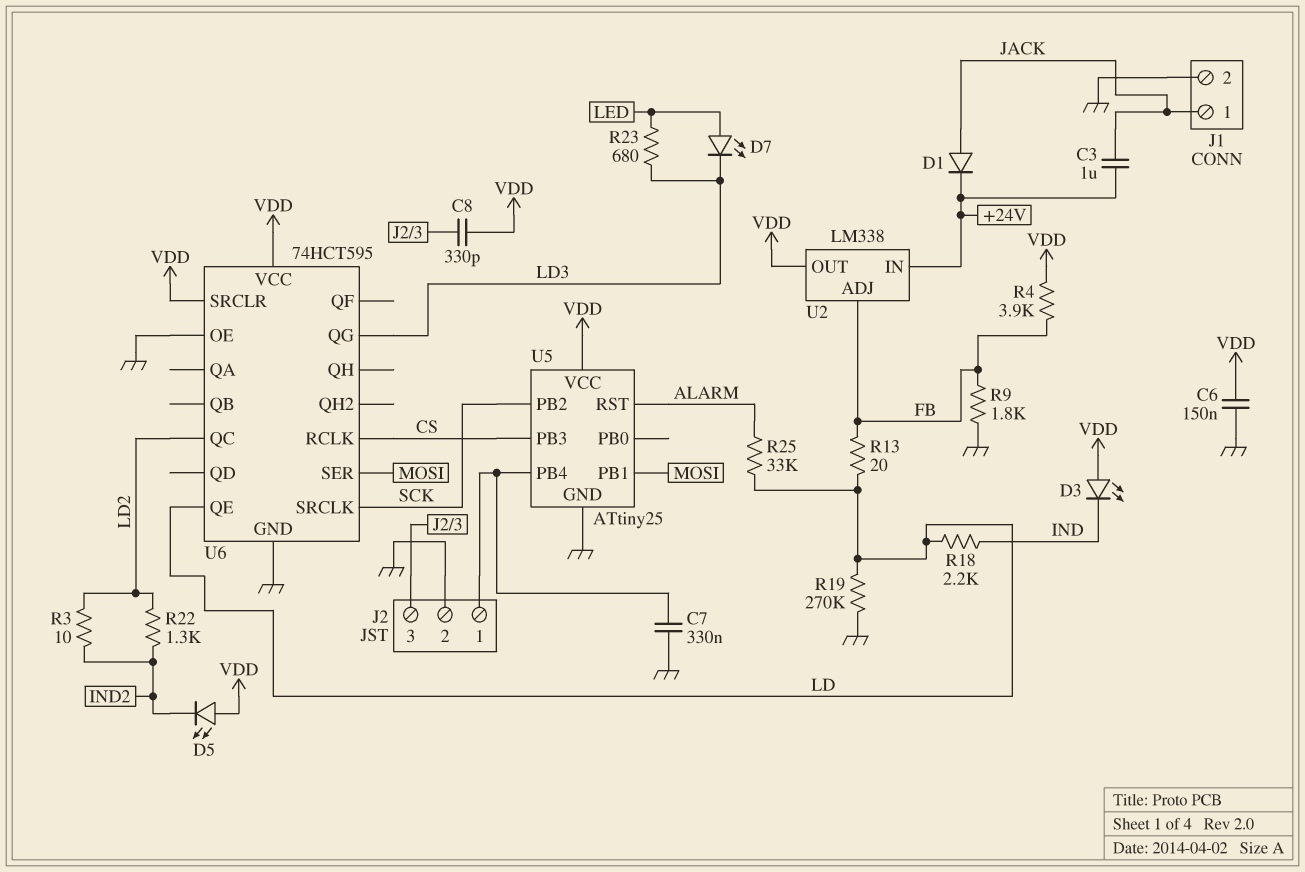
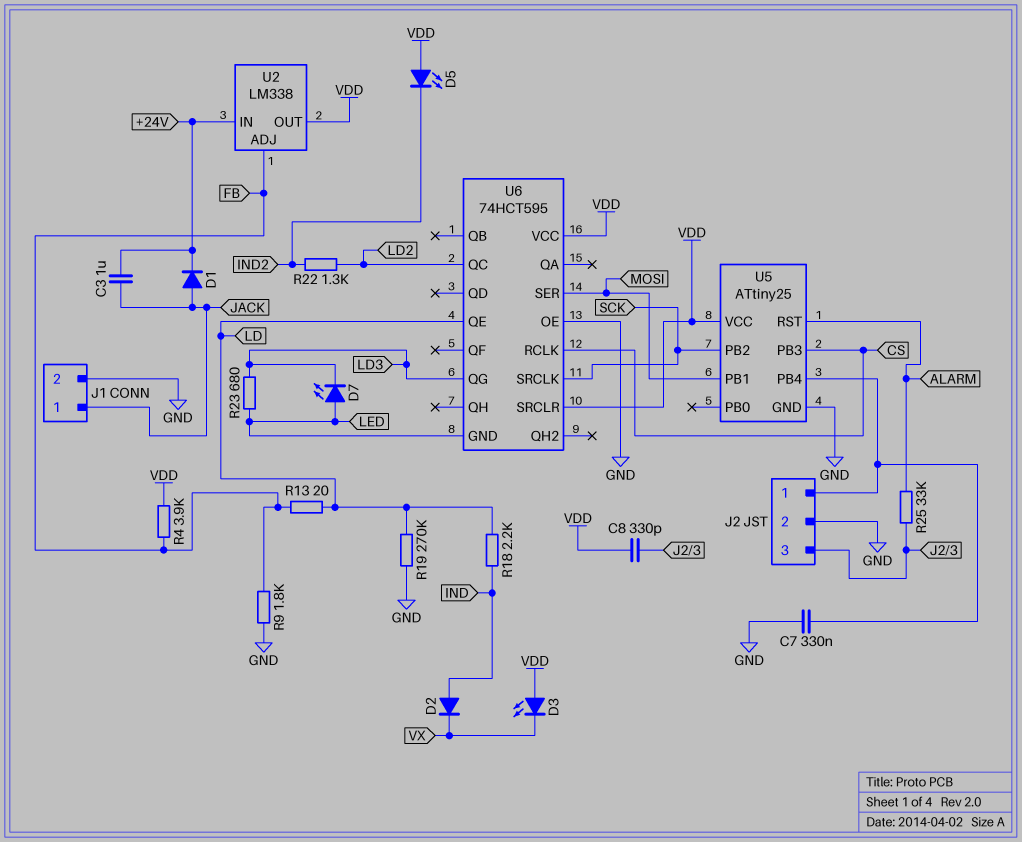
C6: 150nF (GND, VDD) -> none
D2: none -> diode (A IND, K VX)
D3: LED (A VDD, K IND) -> LED (A VDD, K VX)
R3: 10 (IND2, LD2) -> none
R25: 33k (ALARM, LD) -> 33k (ALARM, J2/3)
U6 pin GND: GND -> LED

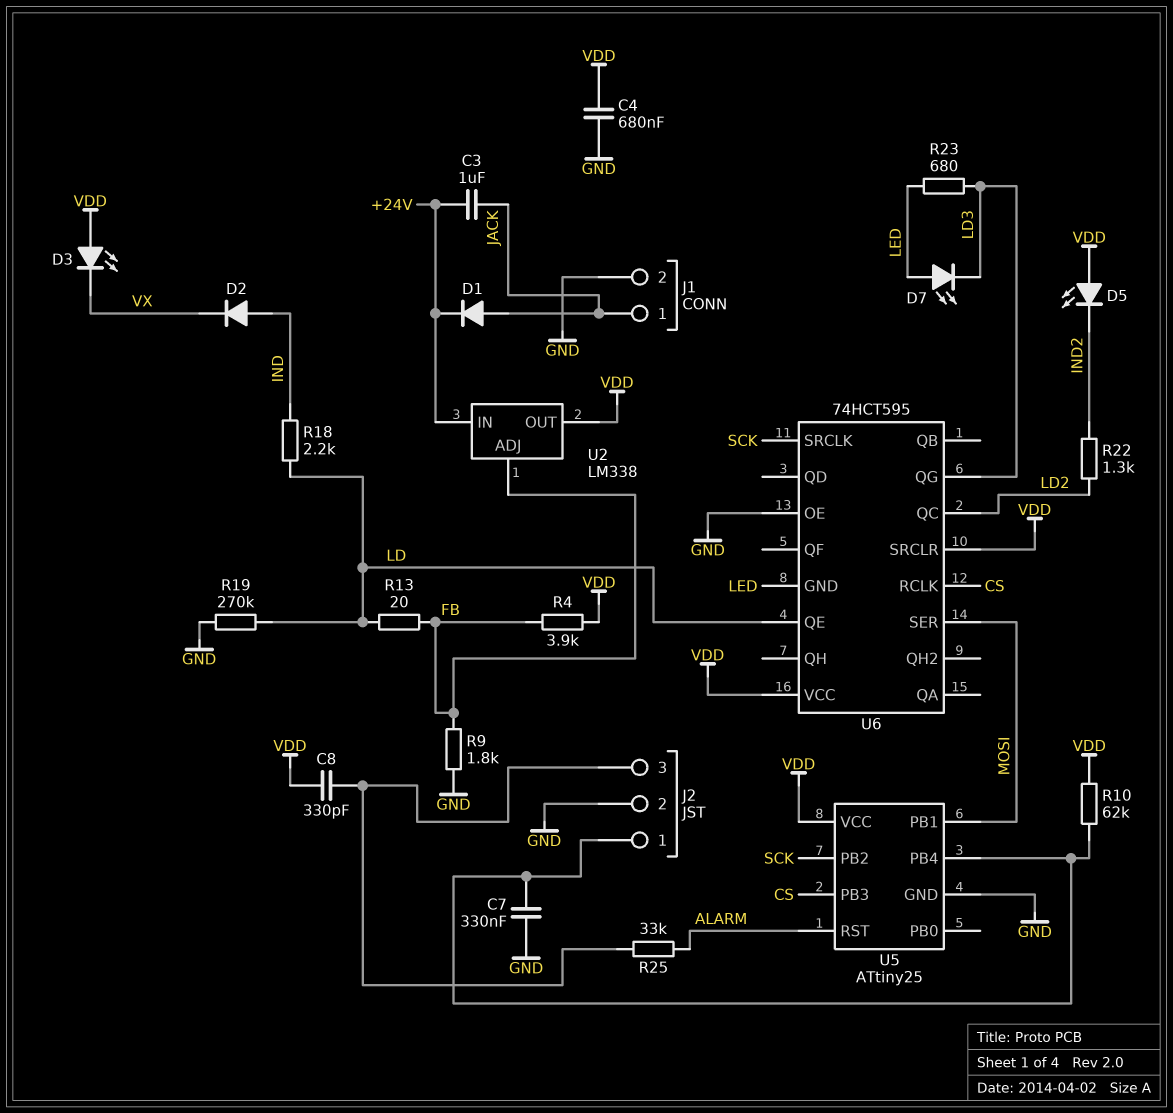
C4: none -> 680nF (GND, VDD)
R10: none -> 62k (J2/1, VDD)

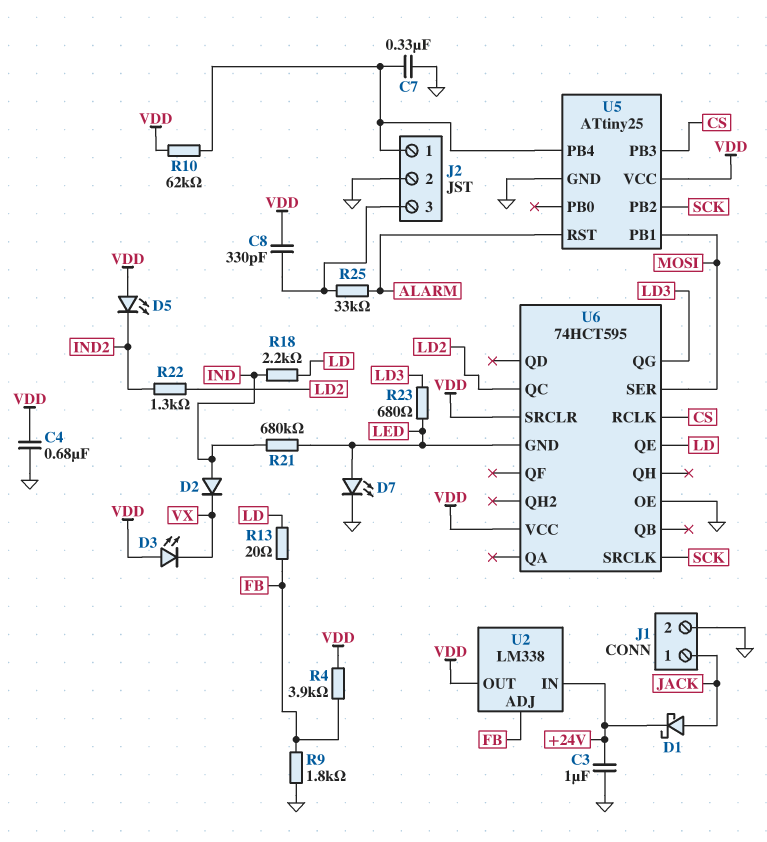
C3: 1uF (+24V, JACK) -> 1uF (+24V, GND)
D1: diode (A JACK, K +24V) -> schottky (A JACK, K +24V)
D7: LED (A LED, K LD3) -> LED (A LED, K GND)
R19: 270k (GND, LD) -> none
R21: none -> 680k (IND, LED)

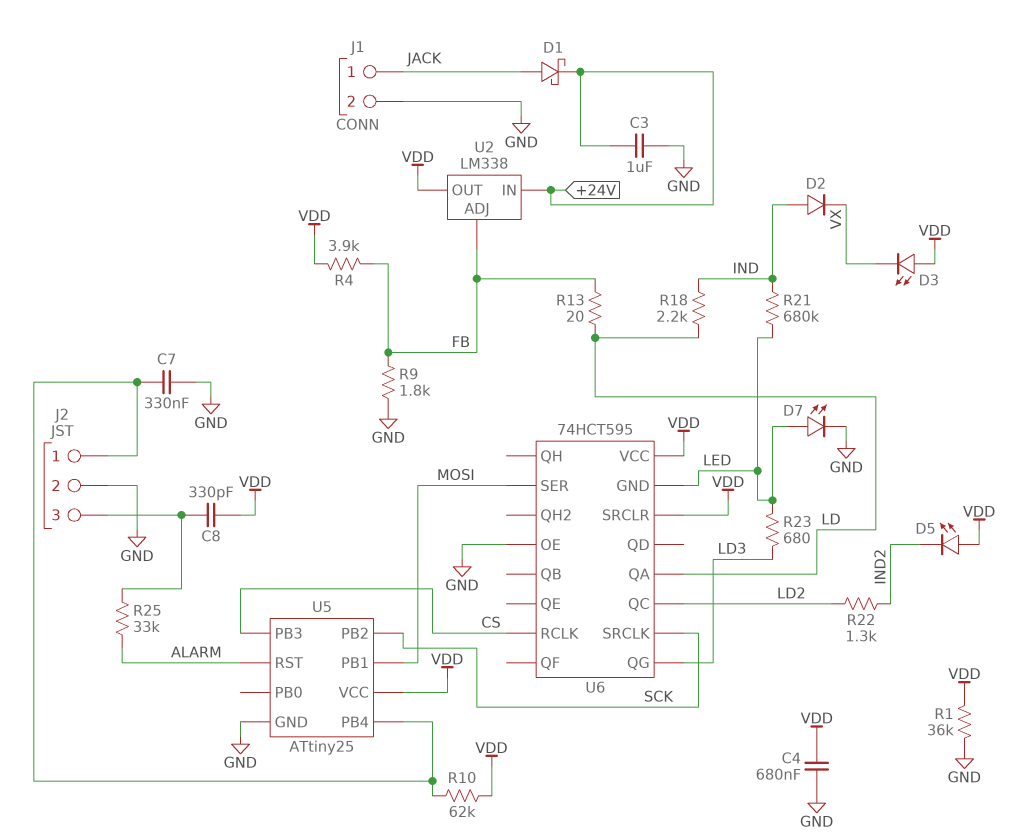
R1: none -> 36k (GND, VDD)
U6 pin QA: none -> LD
U6 pin QE: LD -> none

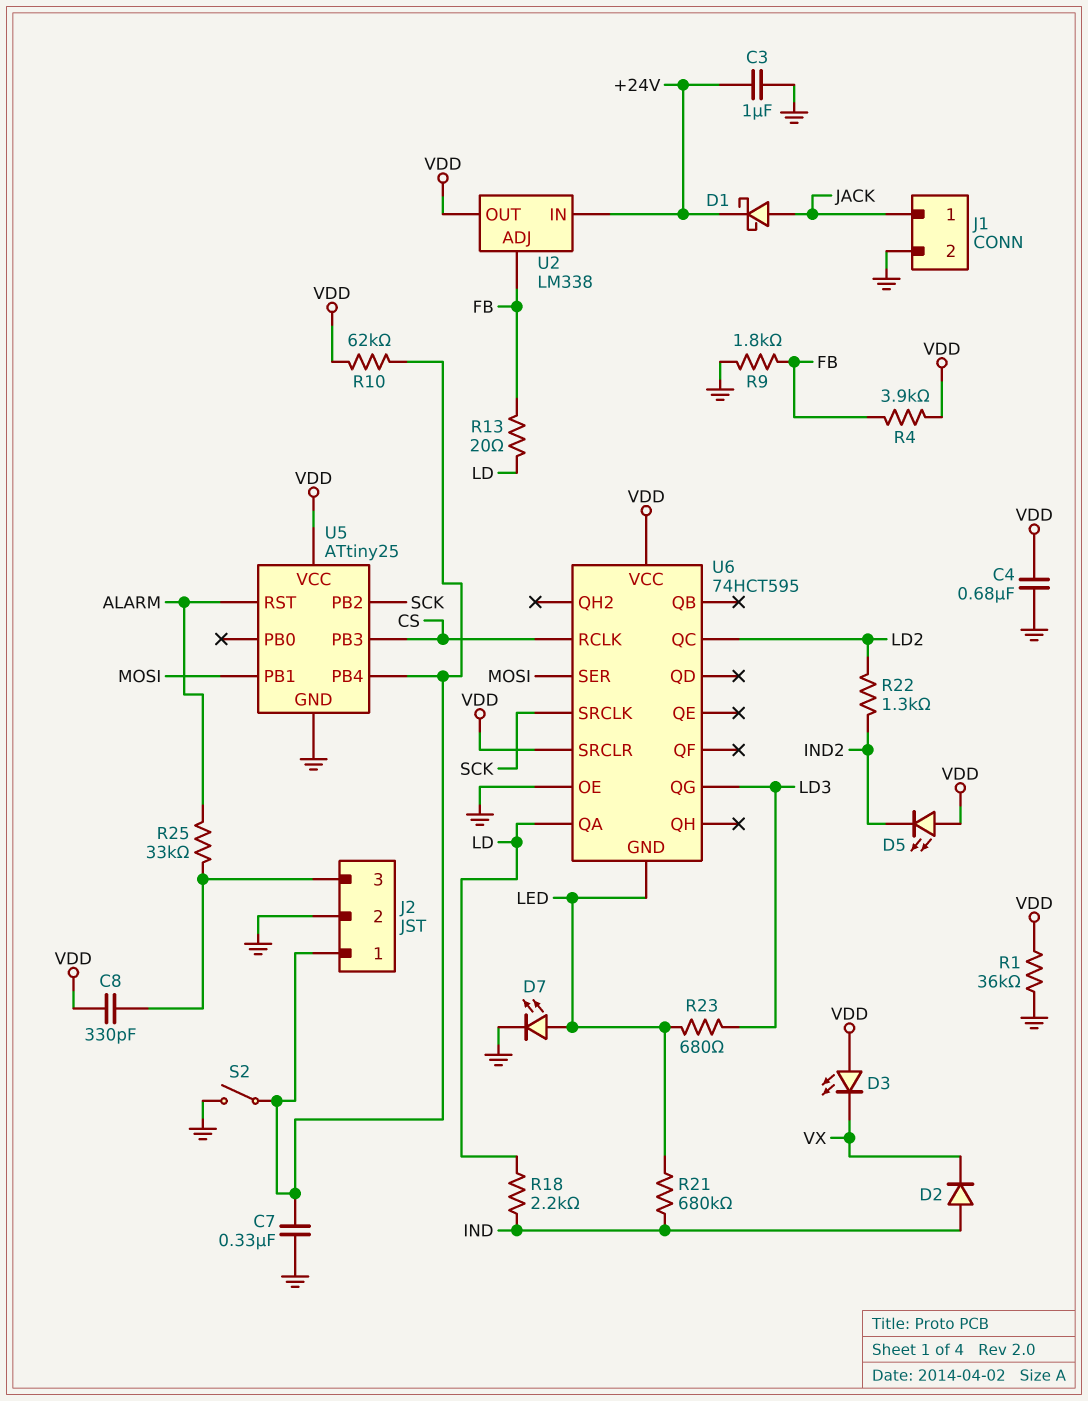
S2: none -> switch (GND, J2/1)

